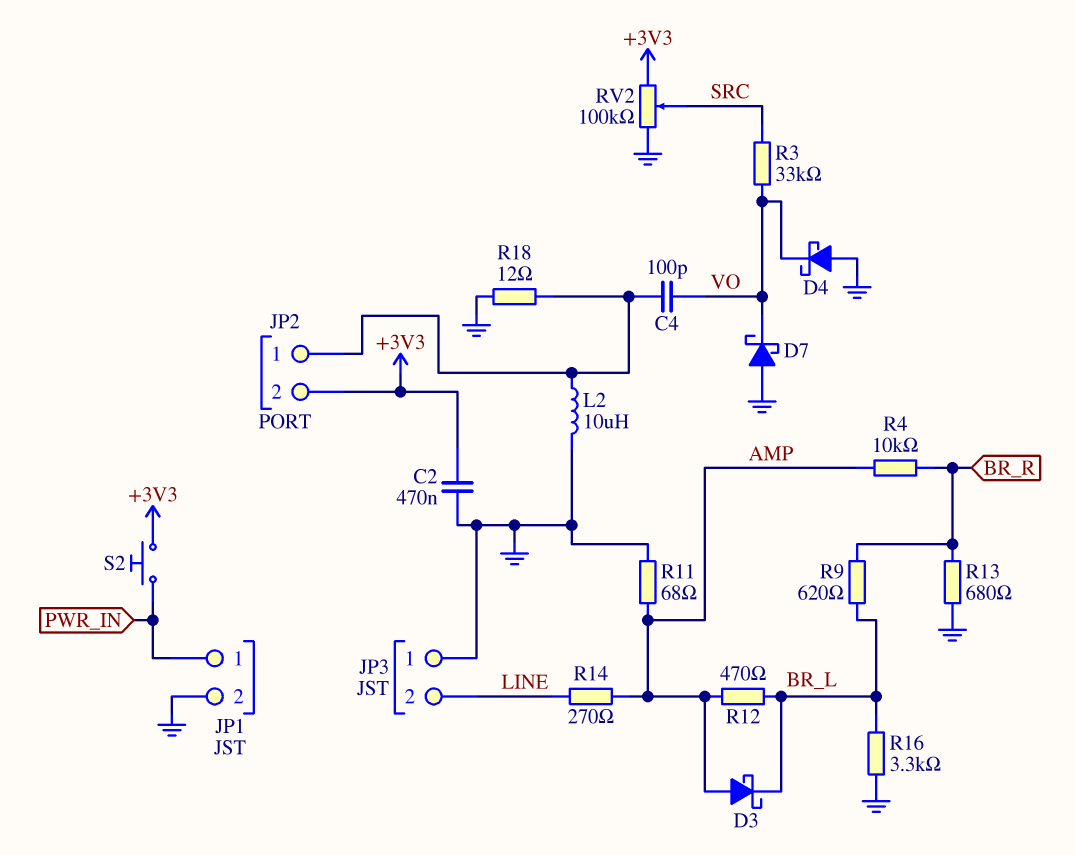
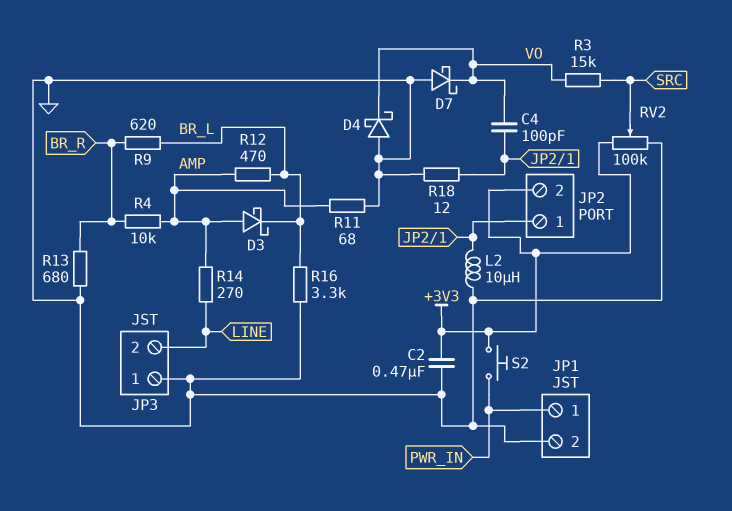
R3: 33k (SRC, VO) -> 15k (SRC, VO)

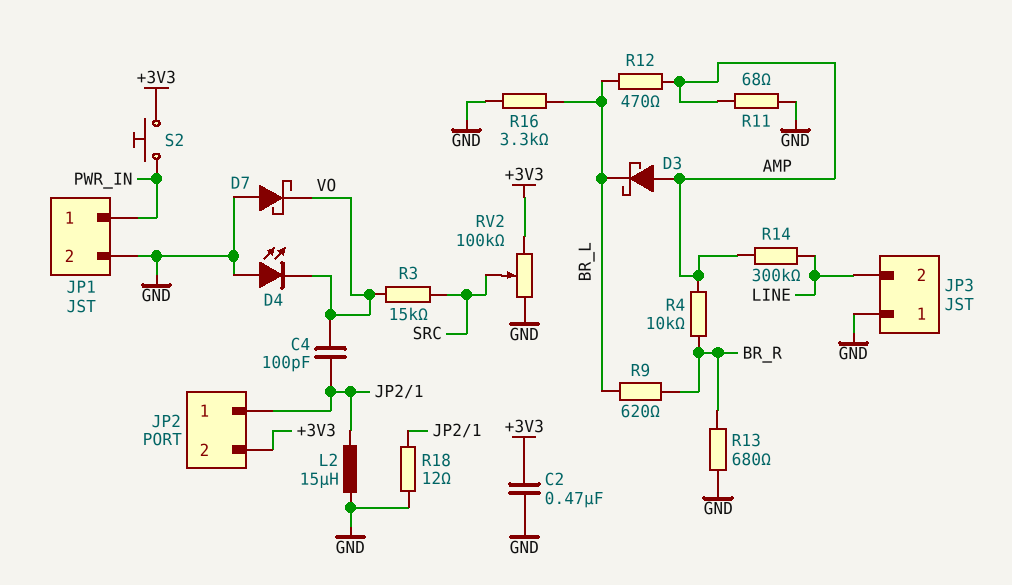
D4: schottky (A GND, K VO) -> LED (A GND, K VO)
L2: 10uH (GND, JP2/1) -> 15uH (GND, JP2/1)
R14: 270 (AMP, LINE) -> 300k (AMP, LINE)

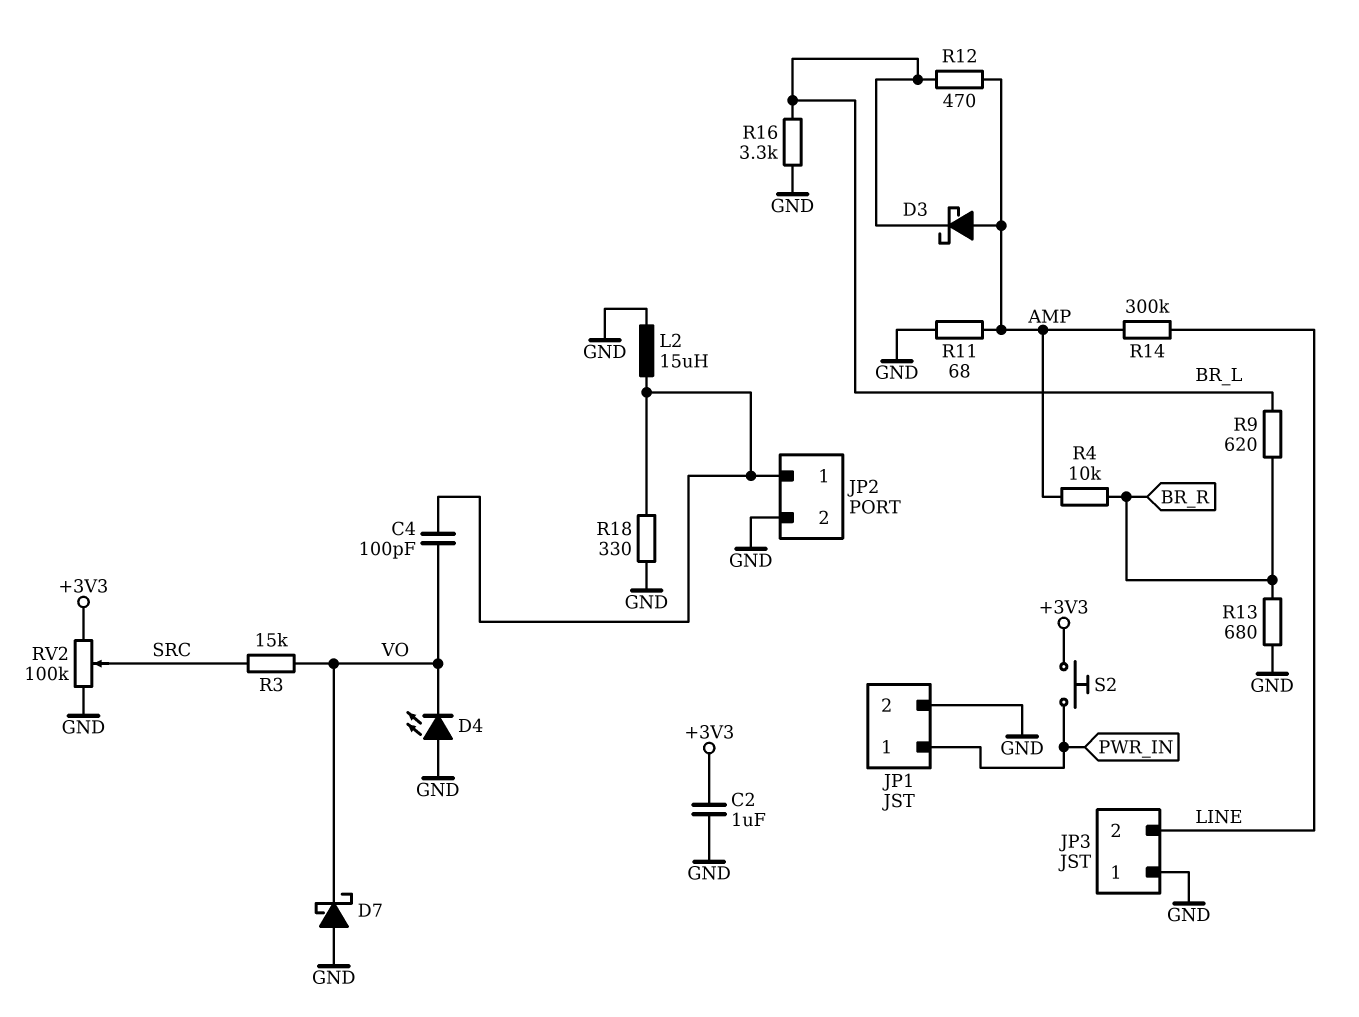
C2: 470nF (+3V3, GND) -> 1uF (+3V3, GND)
JP2 pin 2: +3V3 -> GND
R18: 12 (GND, JP2/1) -> 330 (GND, JP2/1)

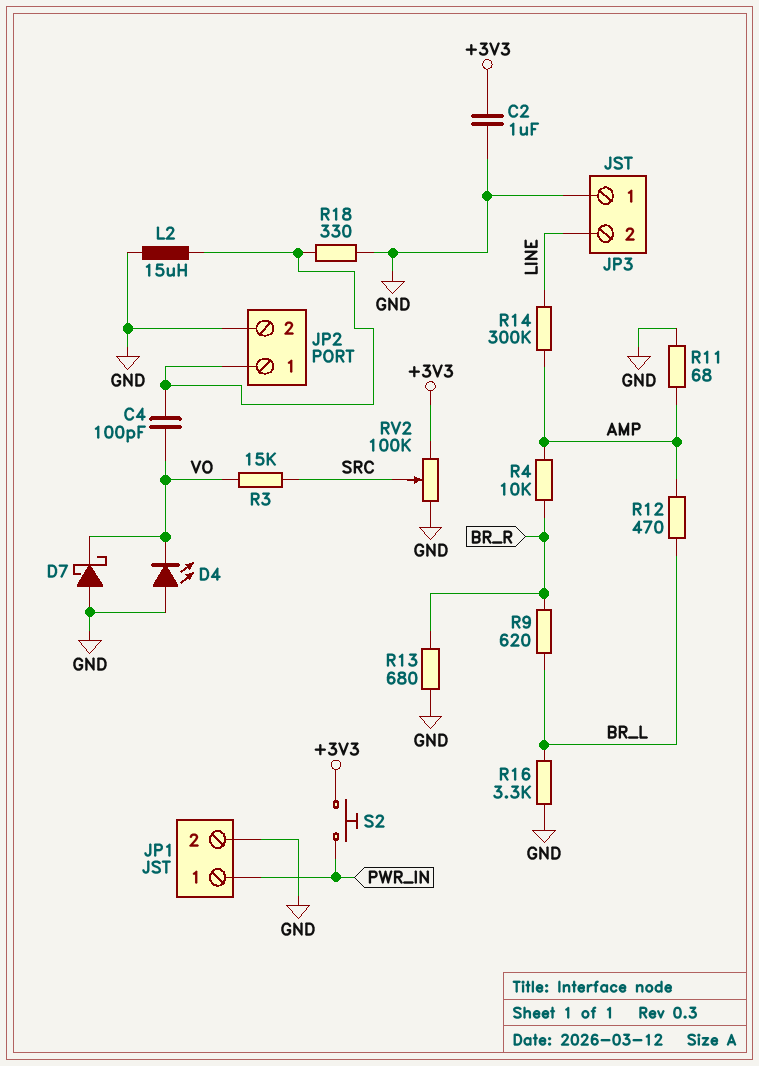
D3: schottky (A AMP, K BR_L) -> none

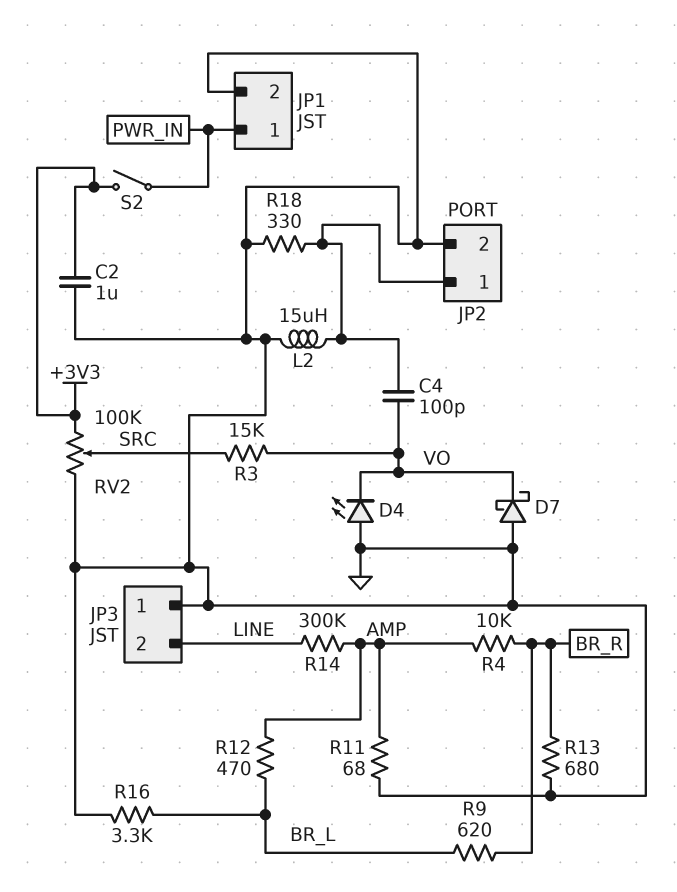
S2: button (+3V3, PWR_IN) -> switch (+3V3, PWR_IN)

